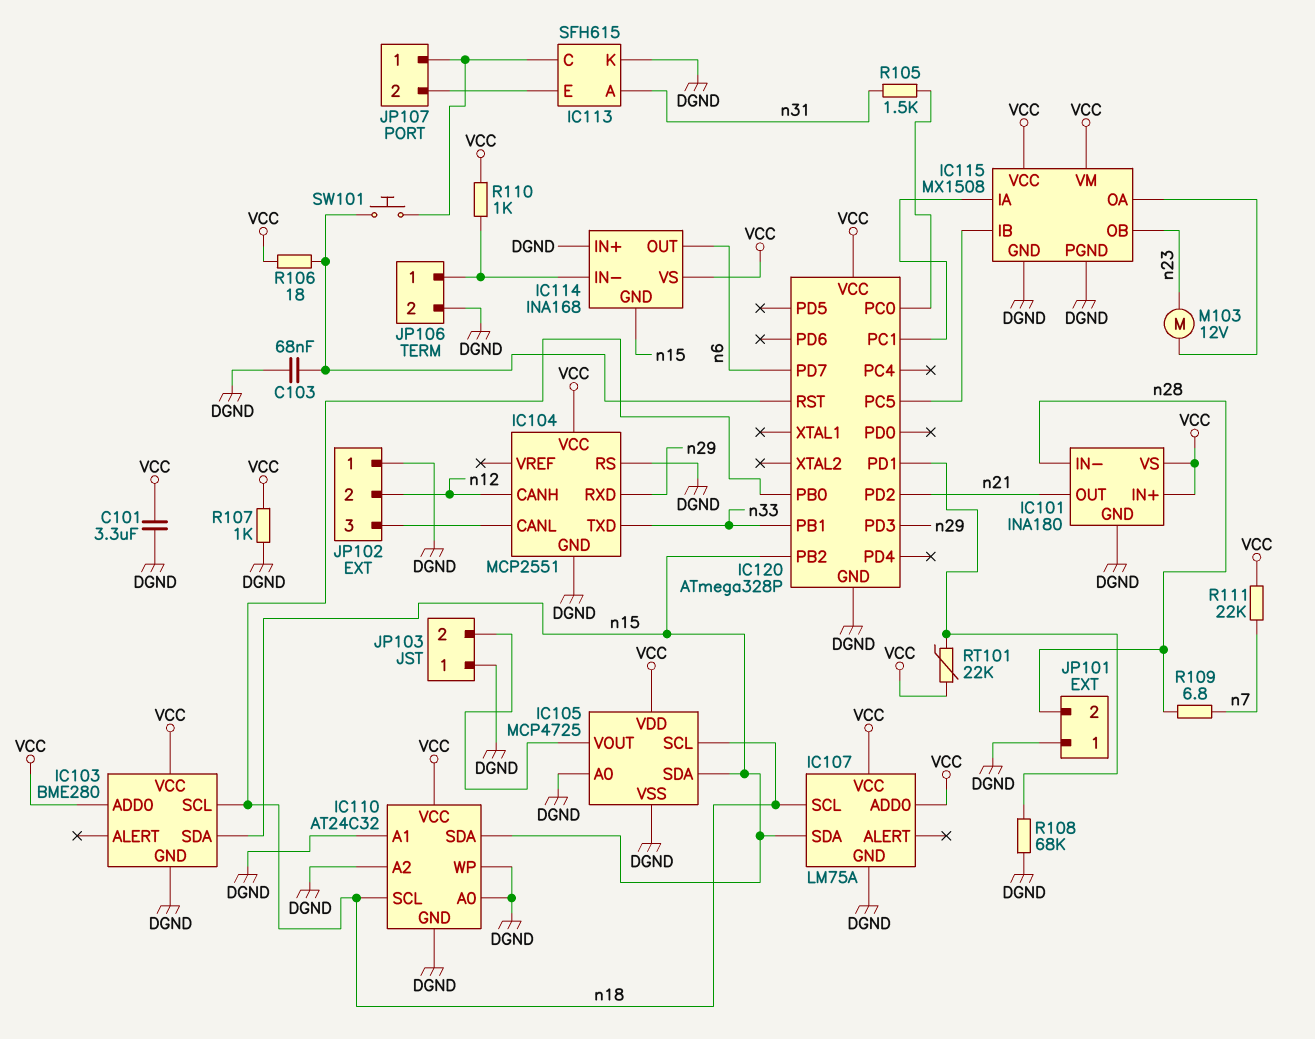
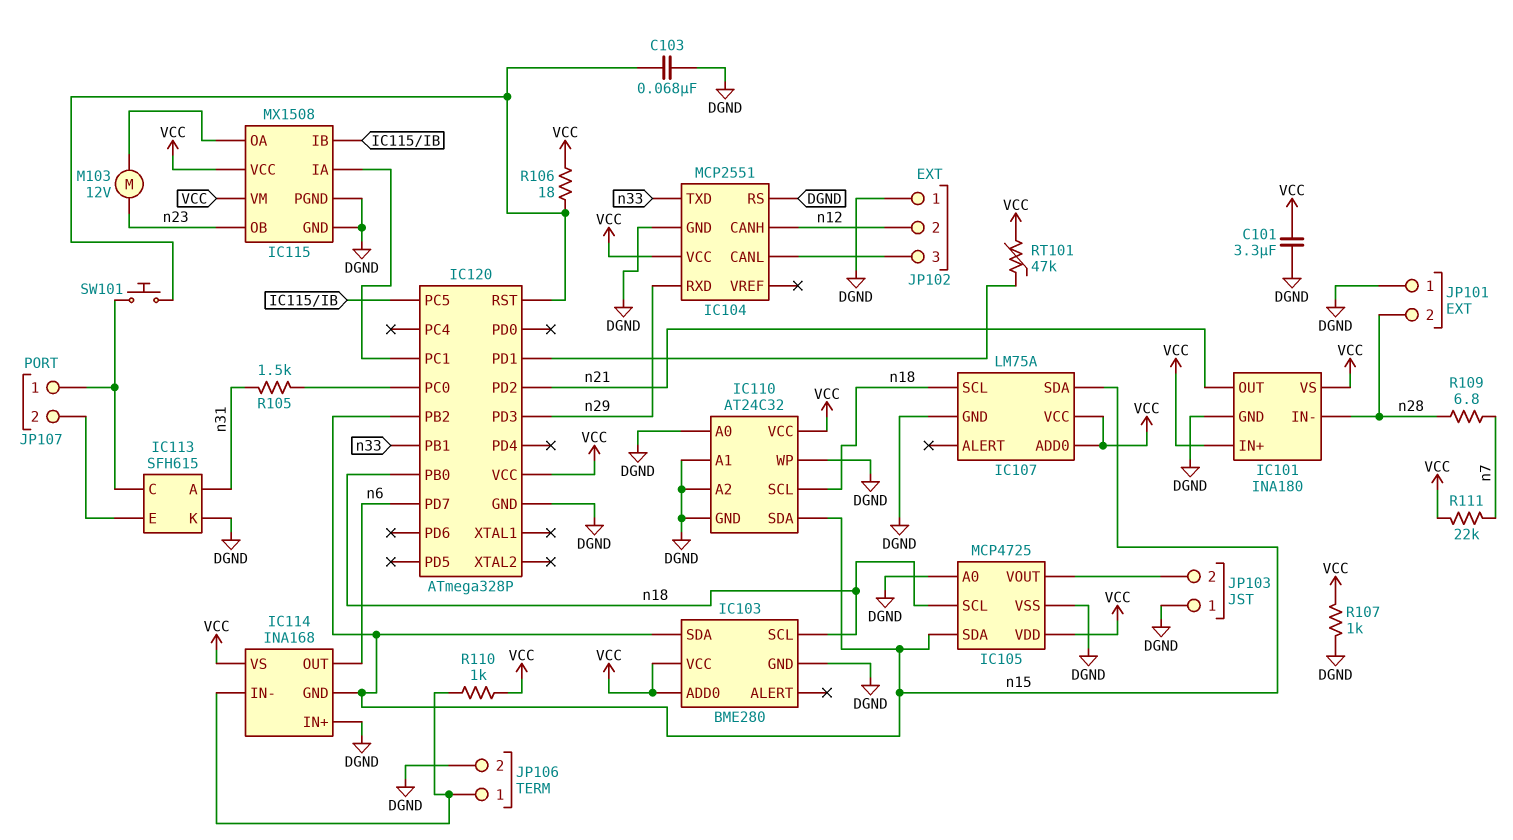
R108: 68k (DGND, IC120/PD1) -> none
RT101: 22k (IC120/PD1, VCC) -> 47k (IC120/PD1, VCC)

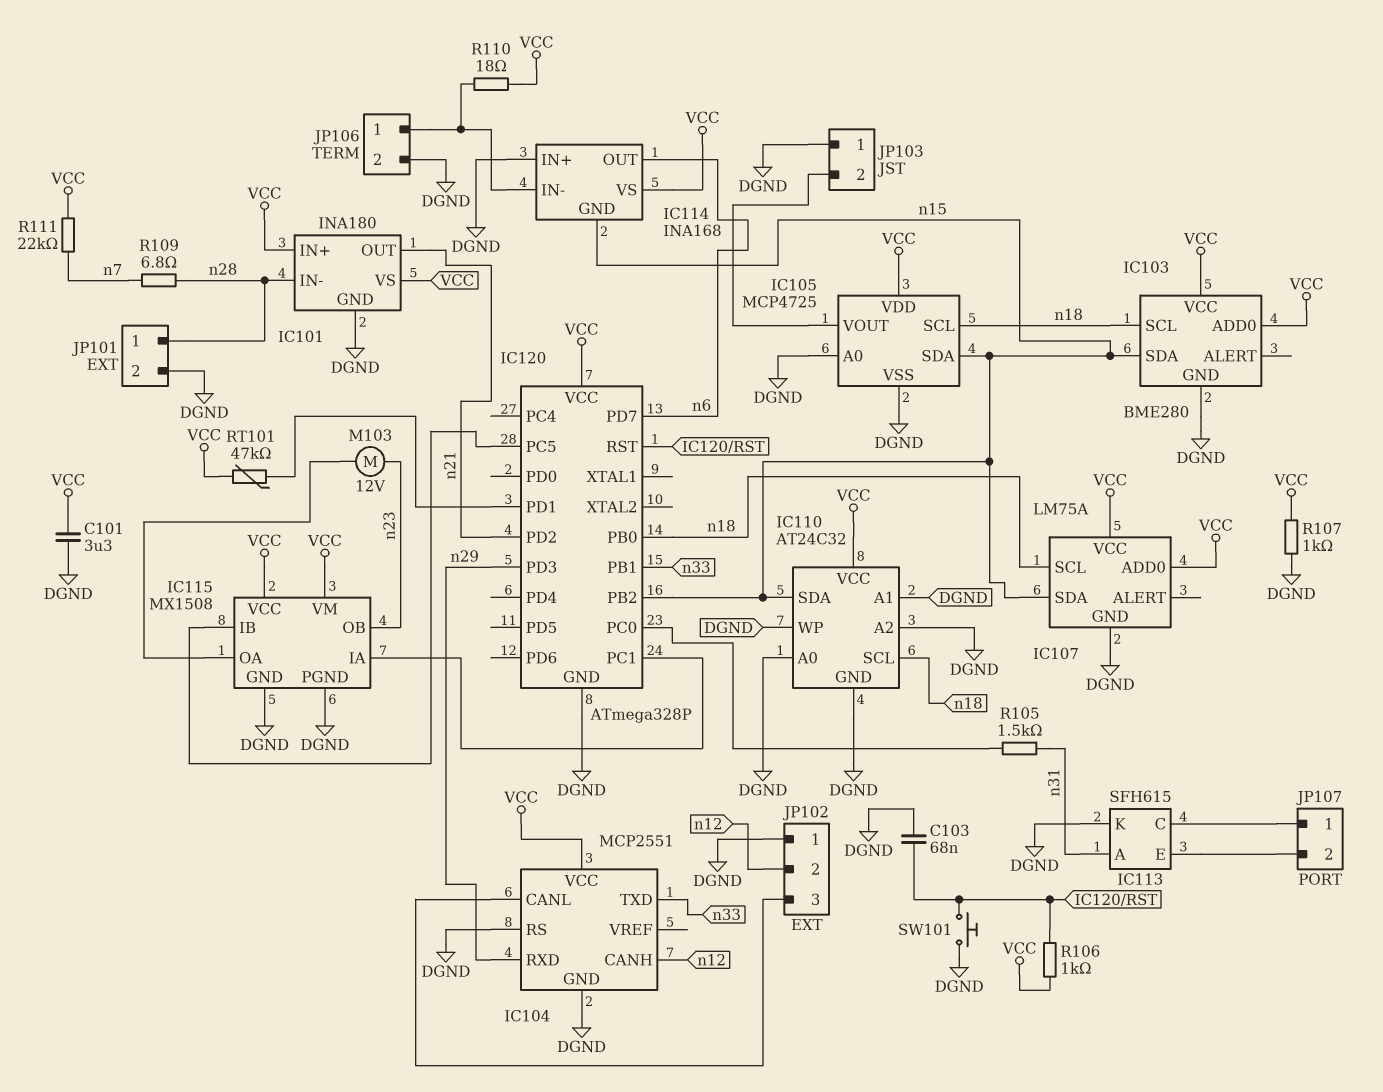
JP101 pin 1: DGND -> n28
JP101 pin 2: n28 -> DGND
R106: 18 (IC120/RST, VCC) -> 1k (IC120/RST, VCC)
R110: 1k (IC114/IN-, VCC) -> 18 (IC114/IN-, VCC)
SW101: button (IC113/C, IC120/RST) -> button (DGND, IC120/RST)

